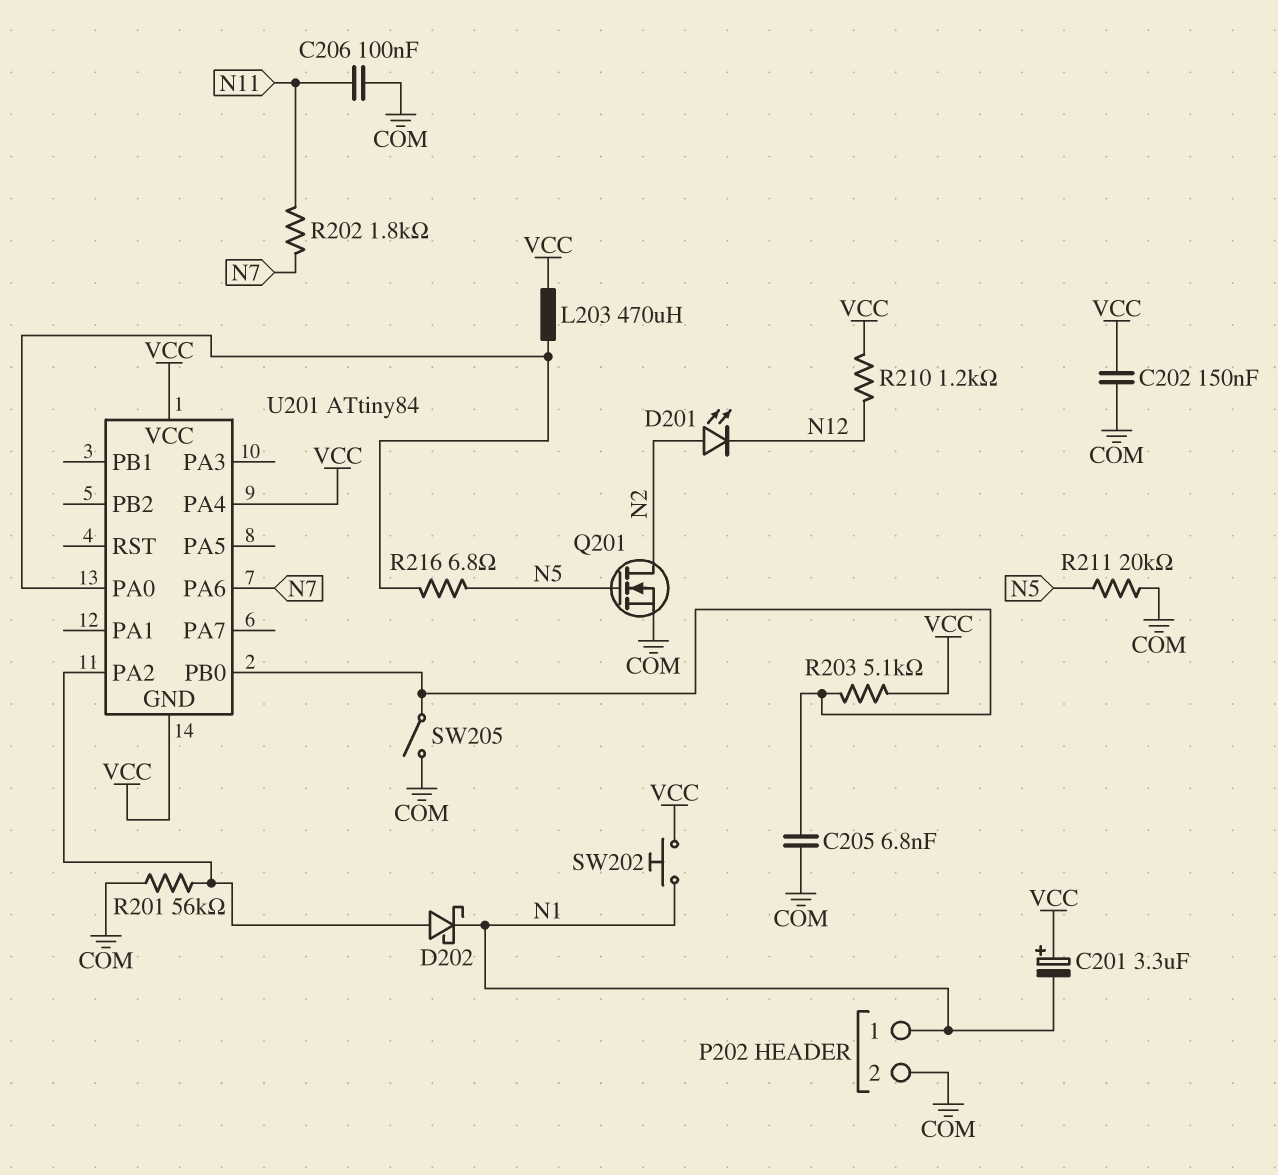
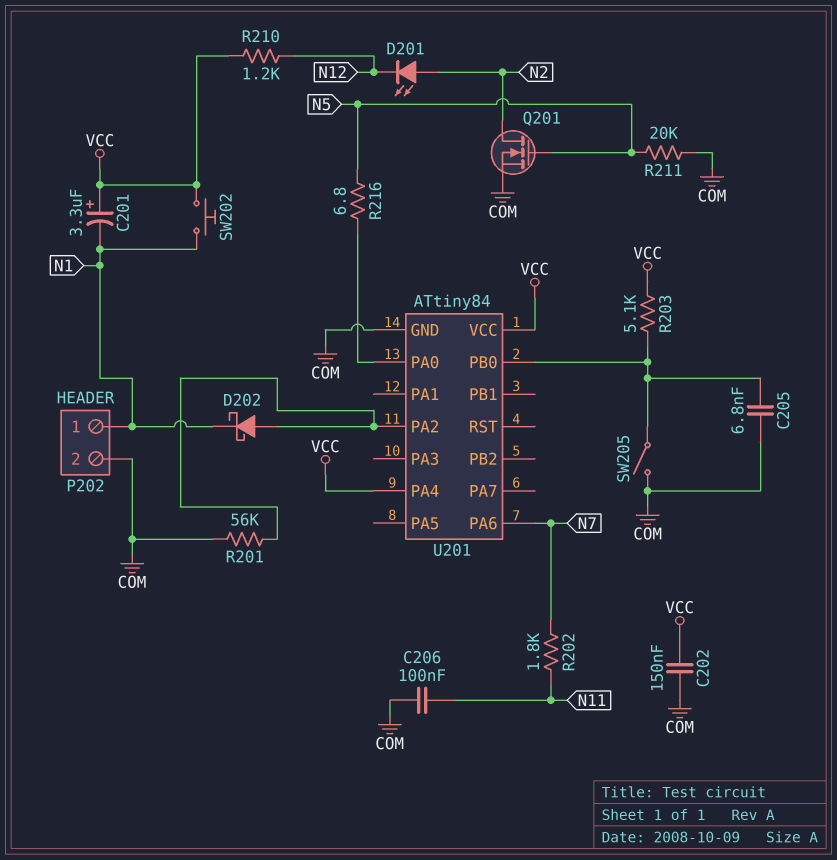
L203: 470uH (U201/PA0, VCC) -> none
U201 pin GND: VCC -> COM

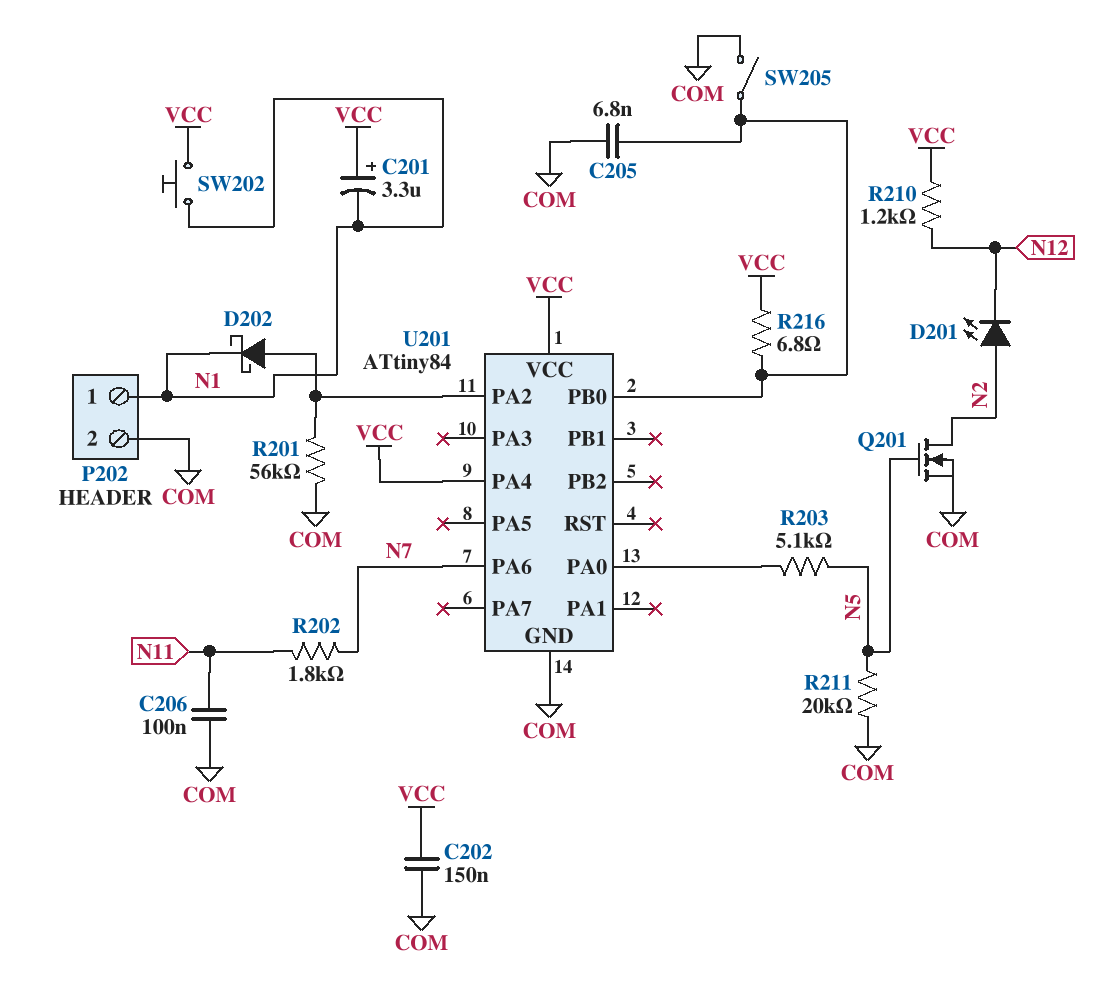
R203: 5.1k (U201/PB0, VCC) -> 5.1k (N5, U201/PA0)
R216: 6.8 (N5, U201/PA0) -> 6.8 (U201/PB0, VCC)

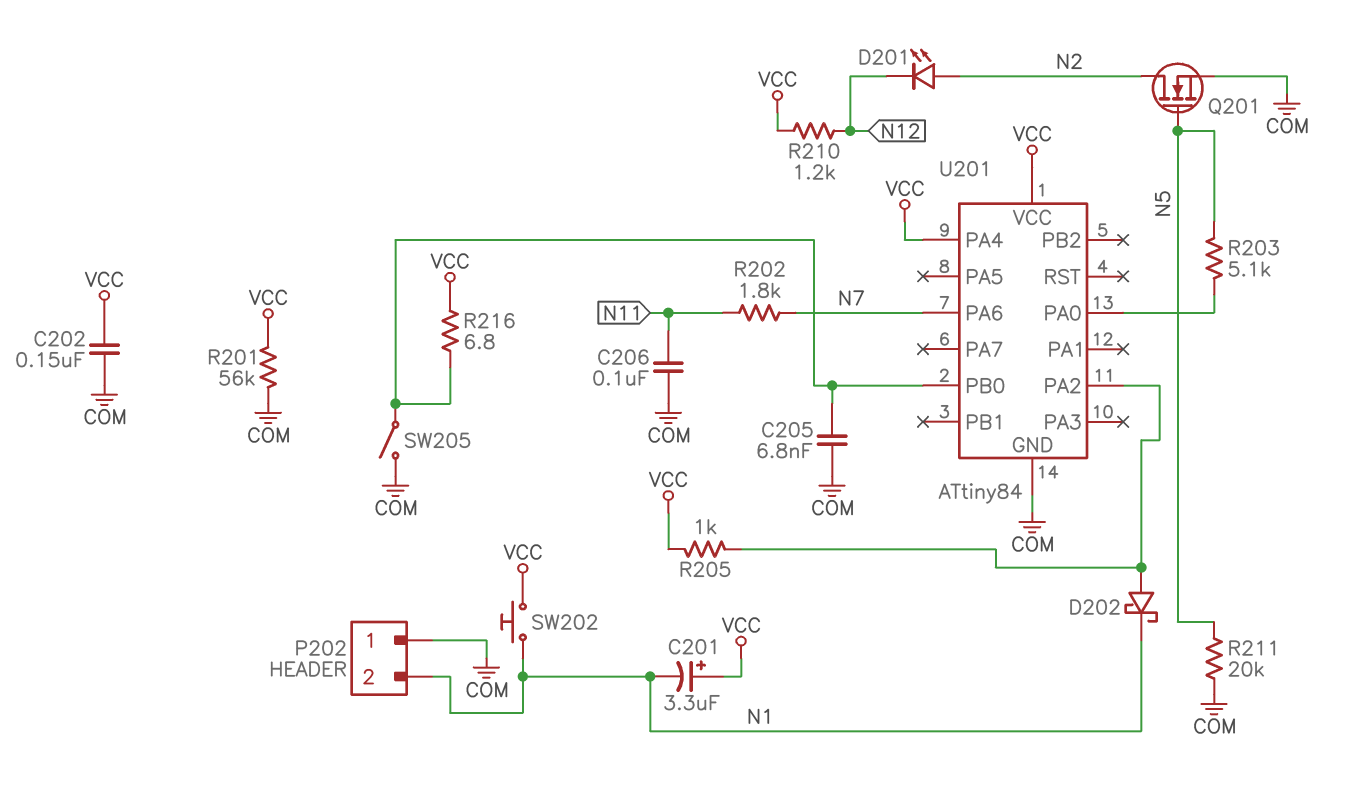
P202 pin 1: N1 -> COM
P202 pin 2: COM -> N1
R201: 56k (COM, U201/PA2) -> 56k (COM, VCC)
R205: none -> 1k (U201/PA2, VCC)

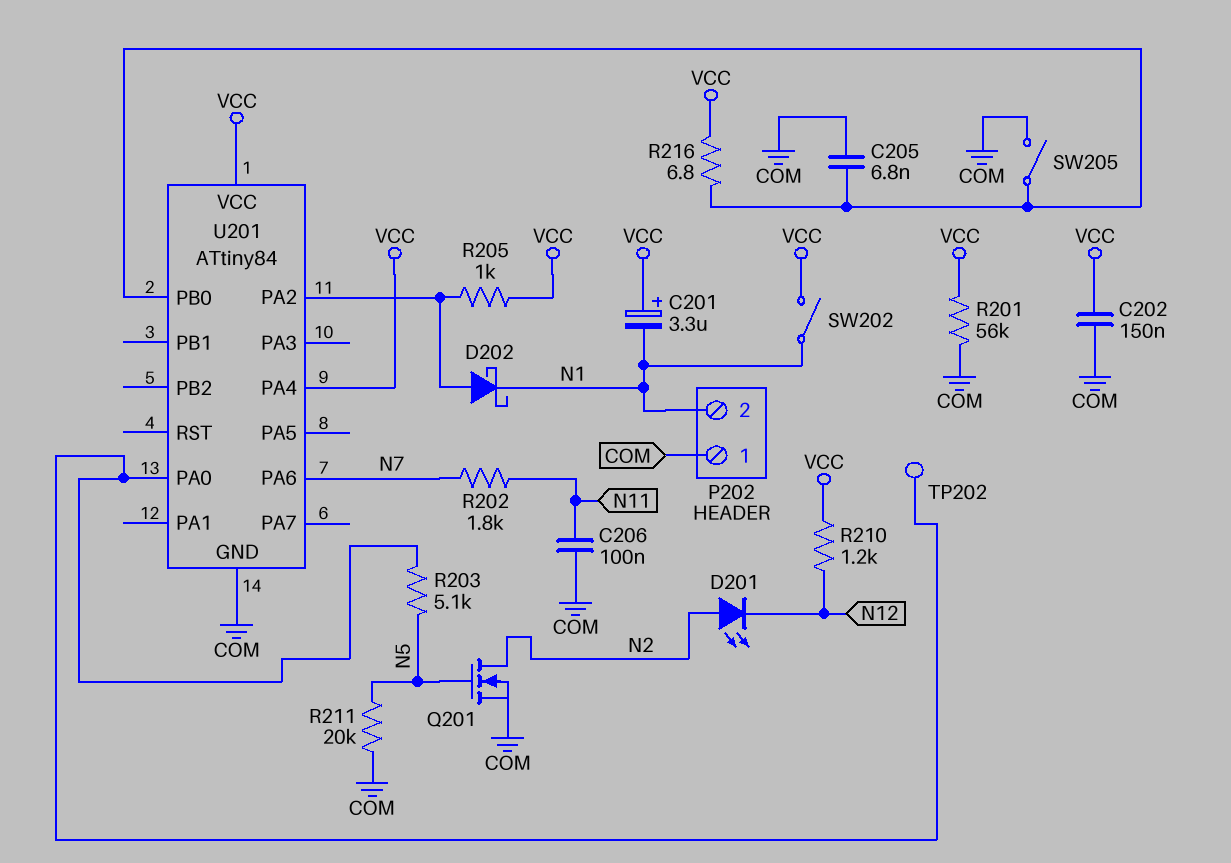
SW202: button (N1, VCC) -> switch (N1, VCC)
TP202: none -> test point (U201/PA0)

